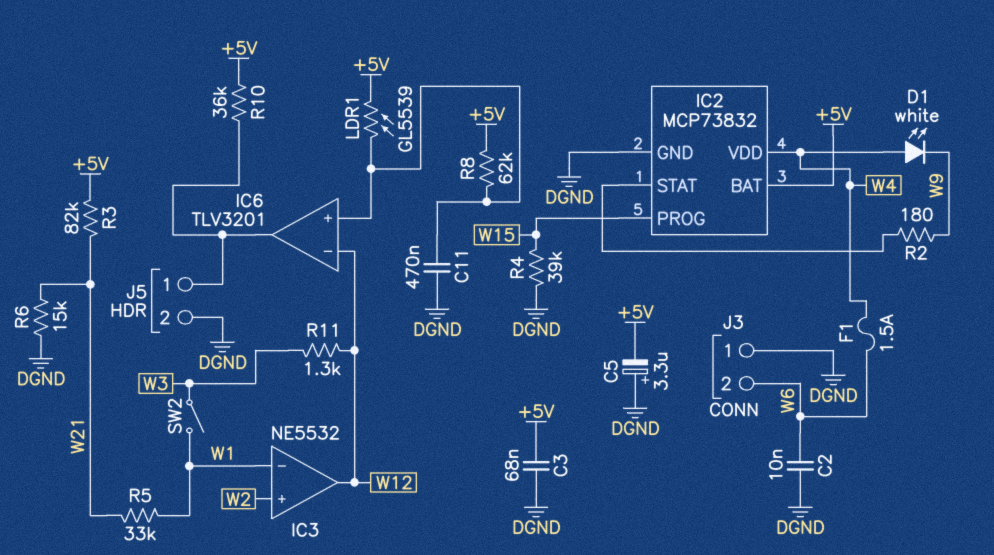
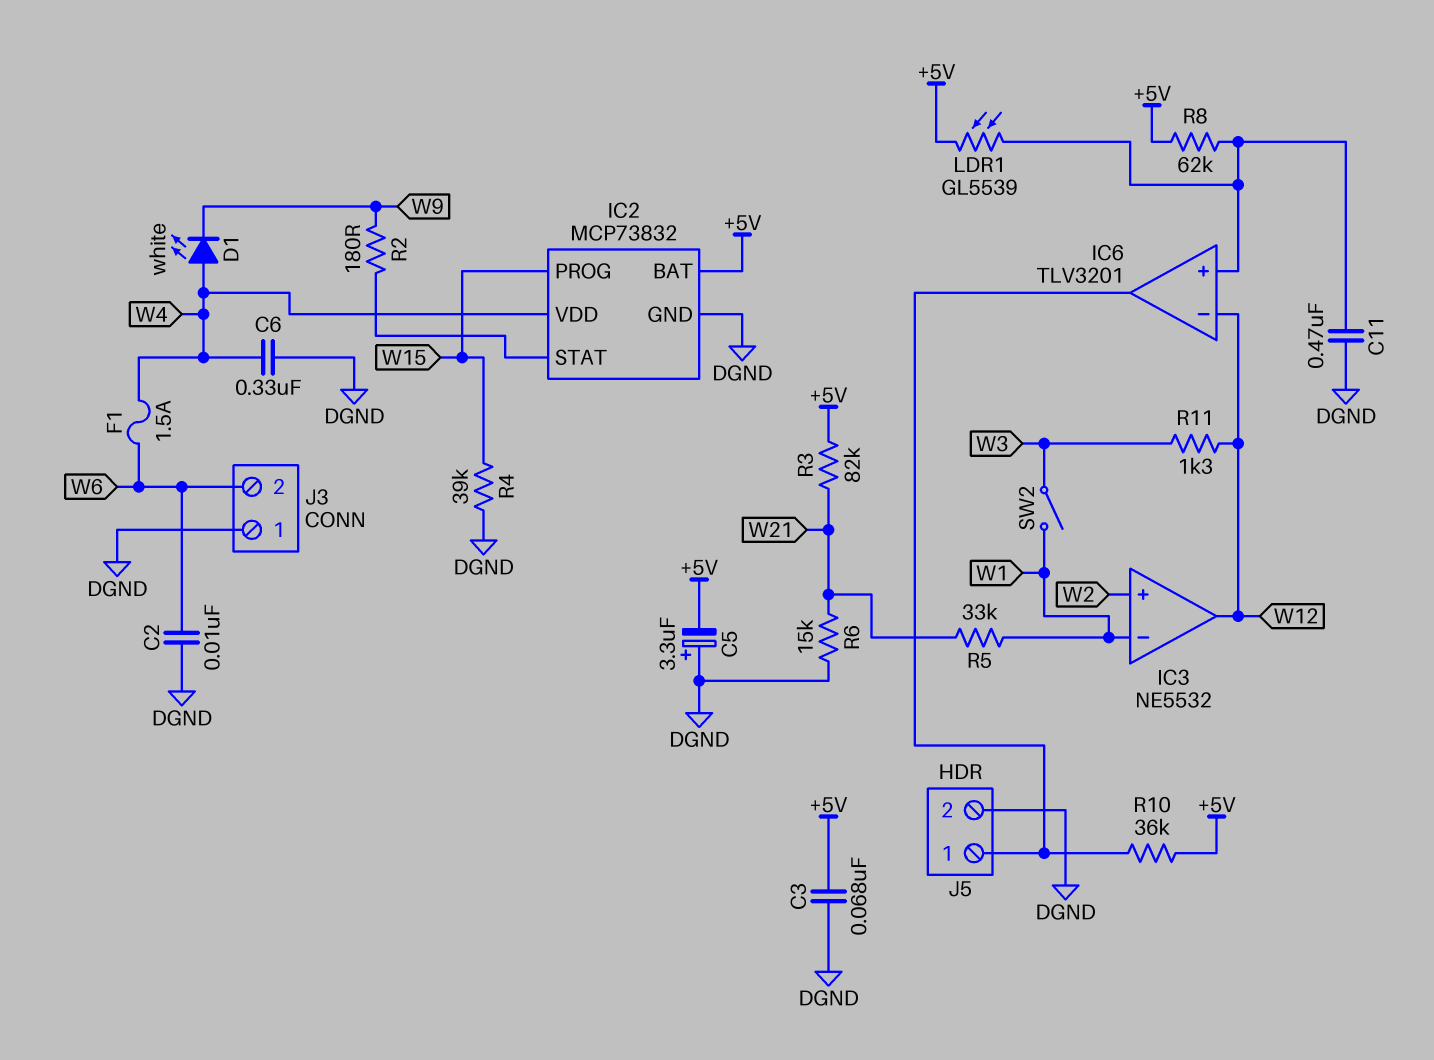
C6: none -> 330nF (DGND, W4)

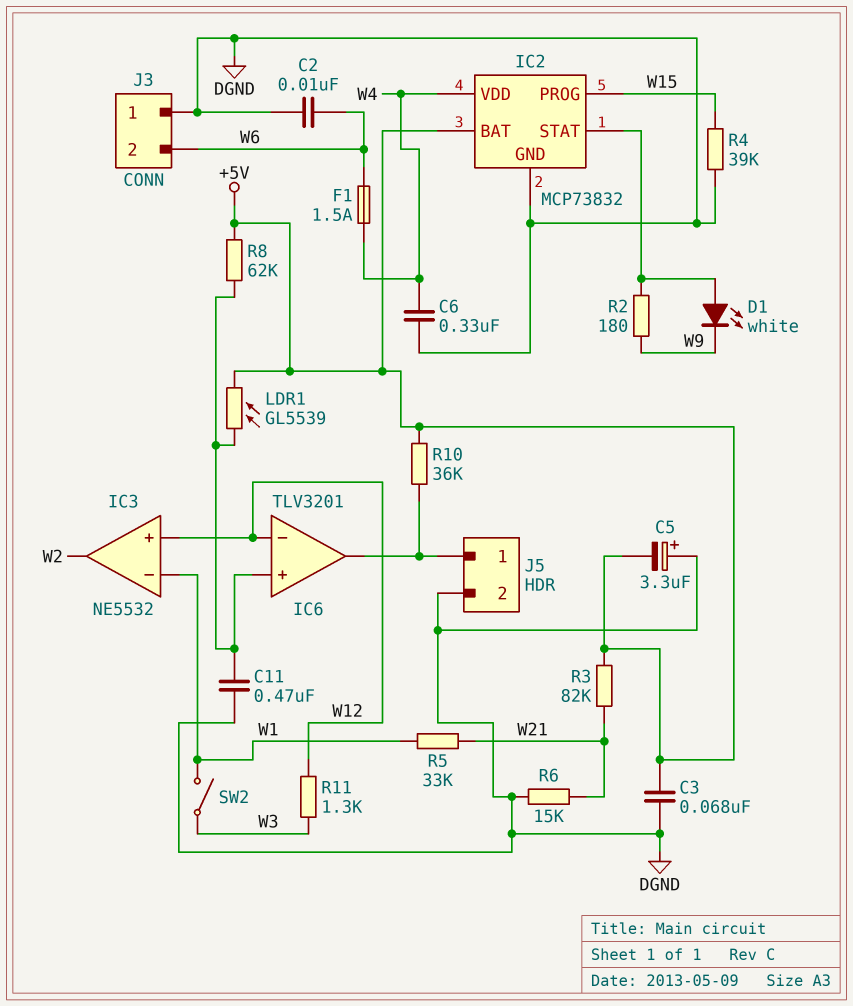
D1: LED white (A W4, K W9) -> LED white (A IC2/STAT, K W9)
IC3 pin in+: W2 -> W12
IC3 pin out: W12 -> W2

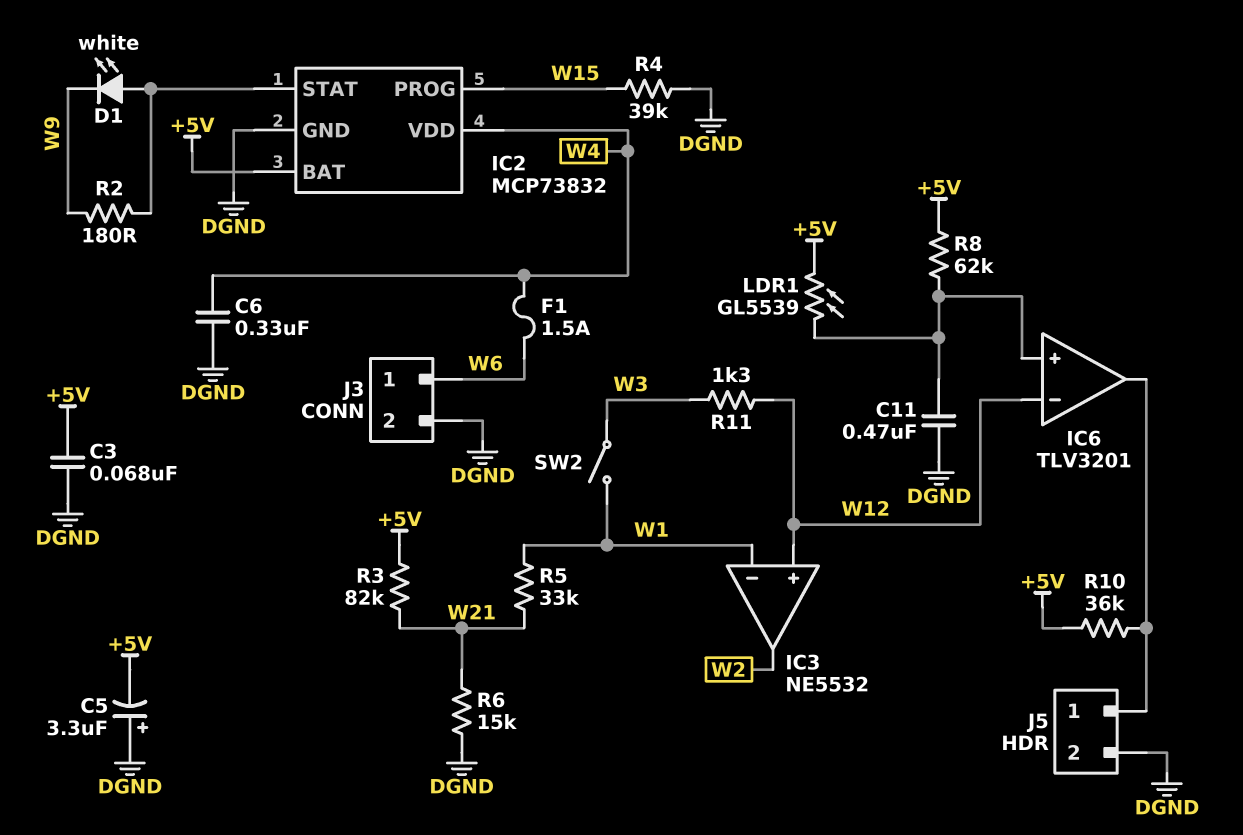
C2: 10nF (DGND, W6) -> none
J3 pin 1: DGND -> W6
J3 pin 2: W6 -> DGND

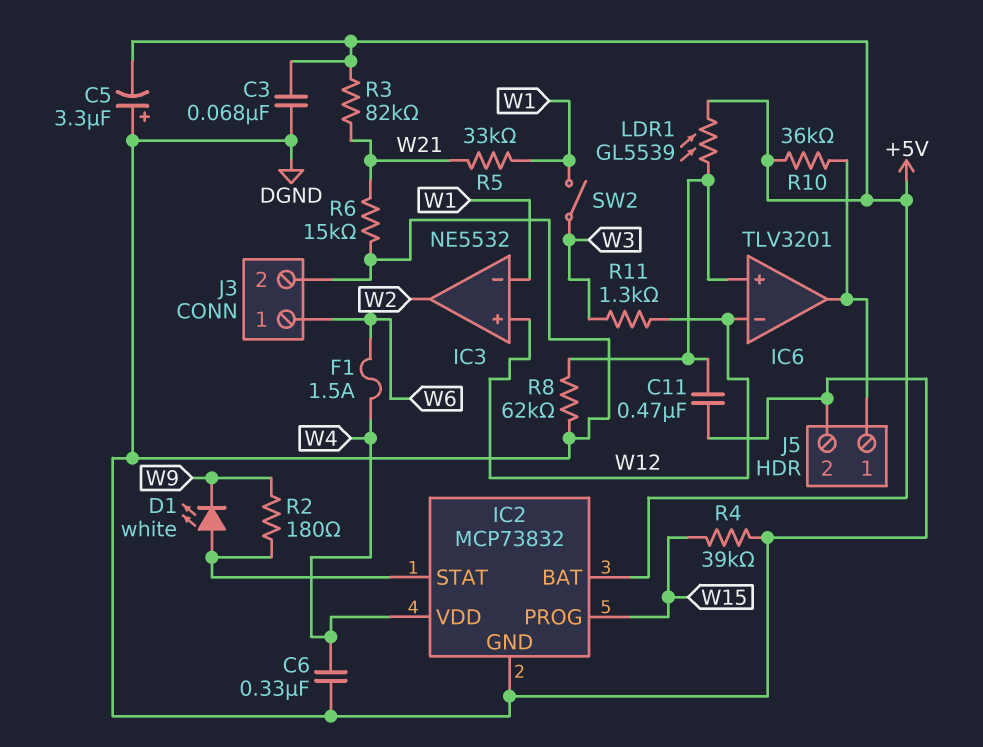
R8: 62k (+5V, IC6/in+) -> 62k (DGND, IC6/in+)

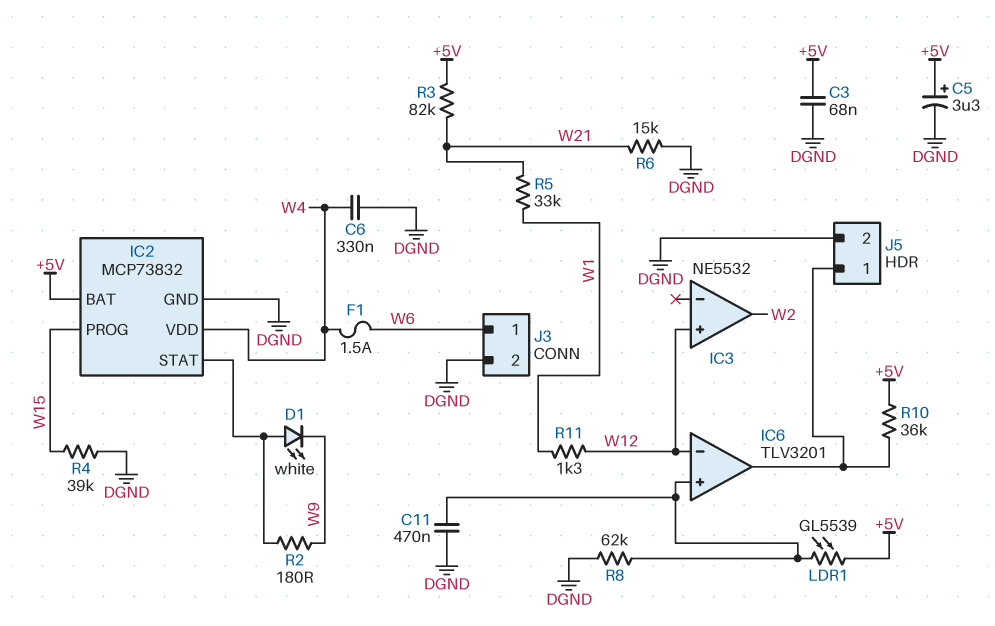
C5: 3.3uF (plus DGND, minus +5V) -> 3.3uF (plus +5V, minus DGND)
IC3 pin in-: W1 -> none
R11: 1.3k (W3, W12) -> 1.3k (W1, W12)
SW2: switch (W1, W3) -> none

